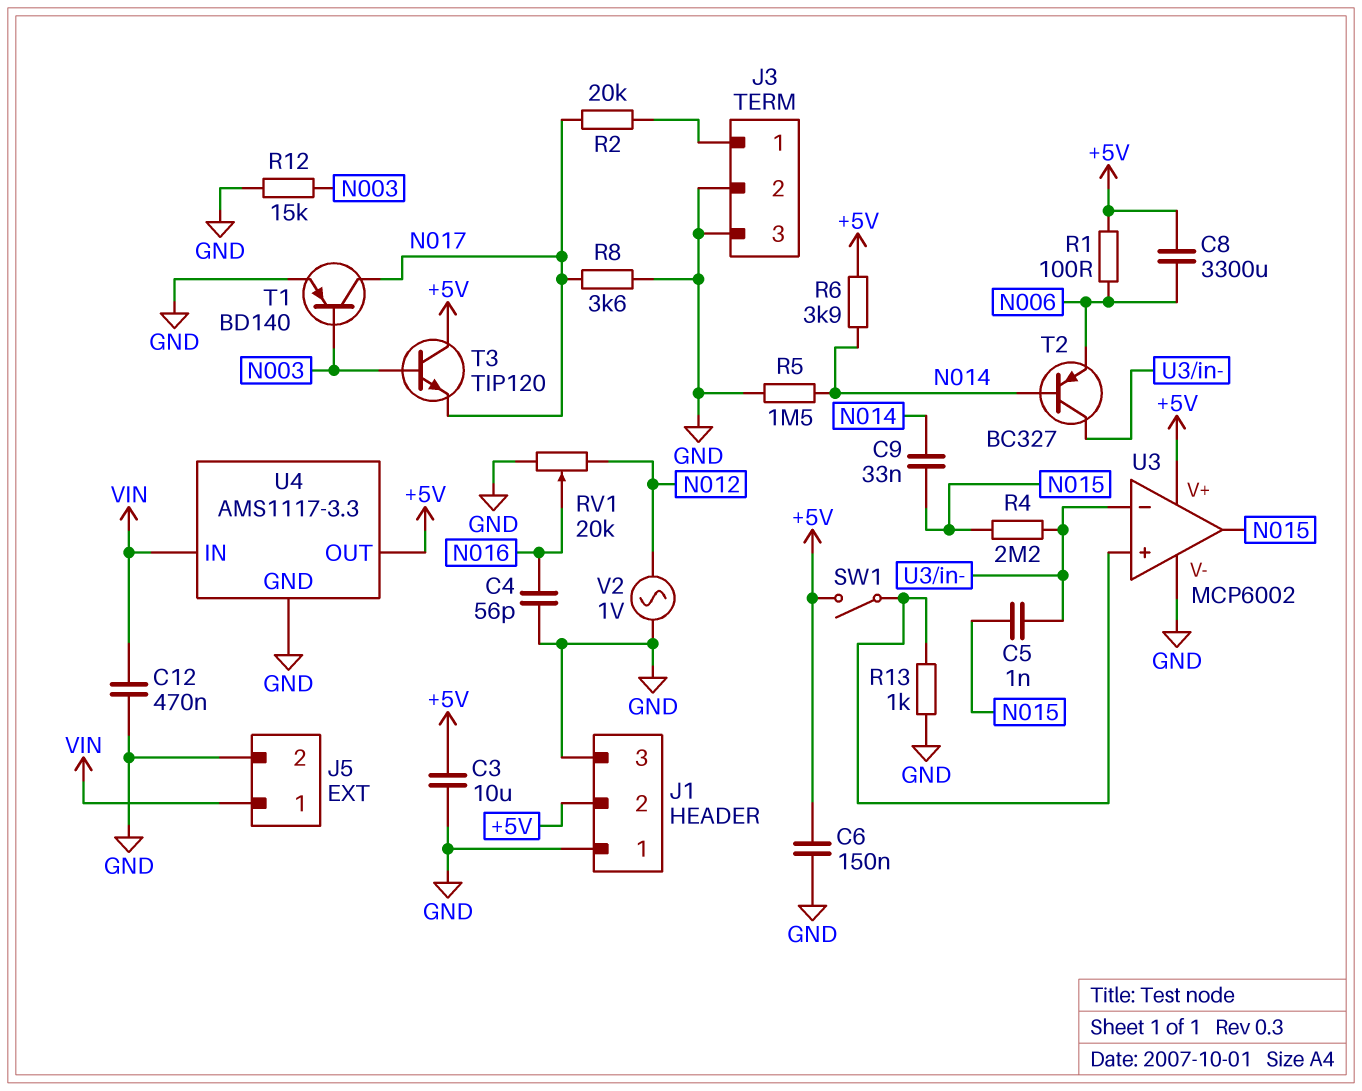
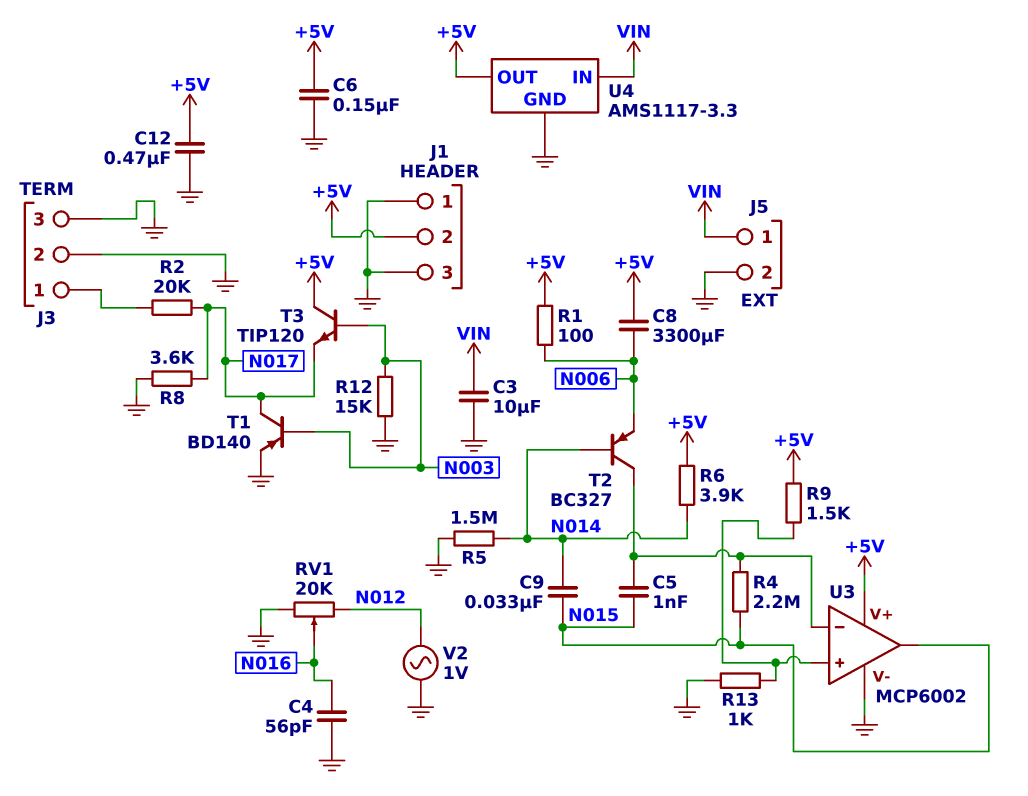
C3: 10uF (+5V, GND) -> 10uF (GND, VIN)
C12: 470nF (GND, VIN) -> 470nF (+5V, GND)
R9: none -> 1.5k (+5V, U3/in+)
SW1: switch (+5V, U3/in+) -> none

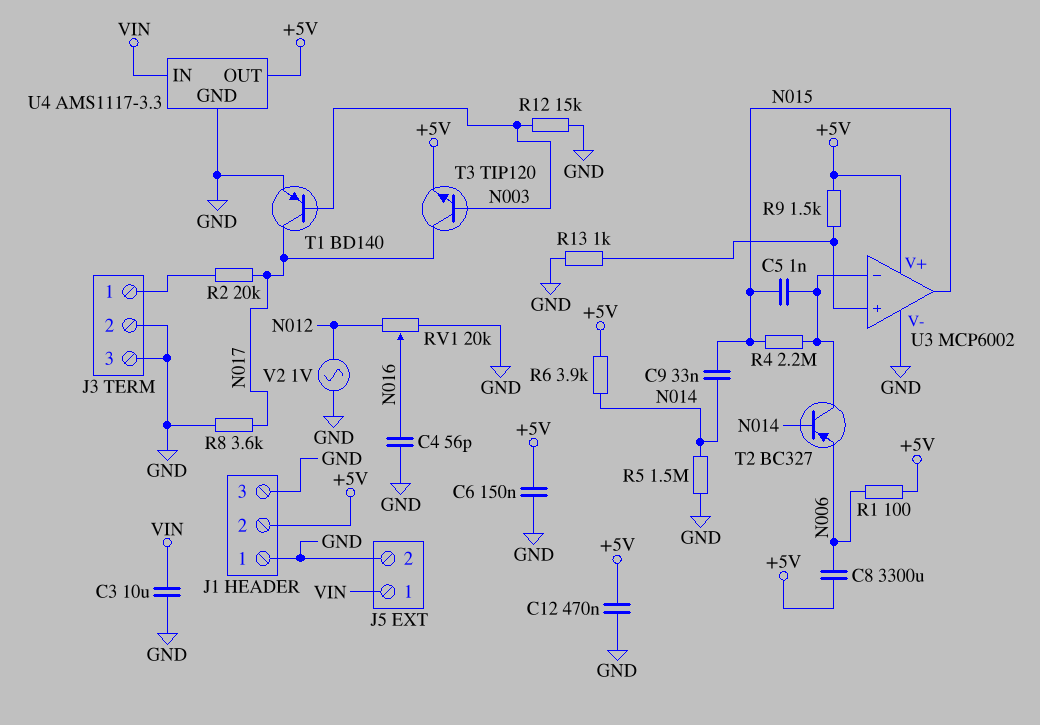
T3: NPN TIP120 (B N003, C +5V, E N017) -> NPN TIP120 (B N003, C N017, E +5V)

